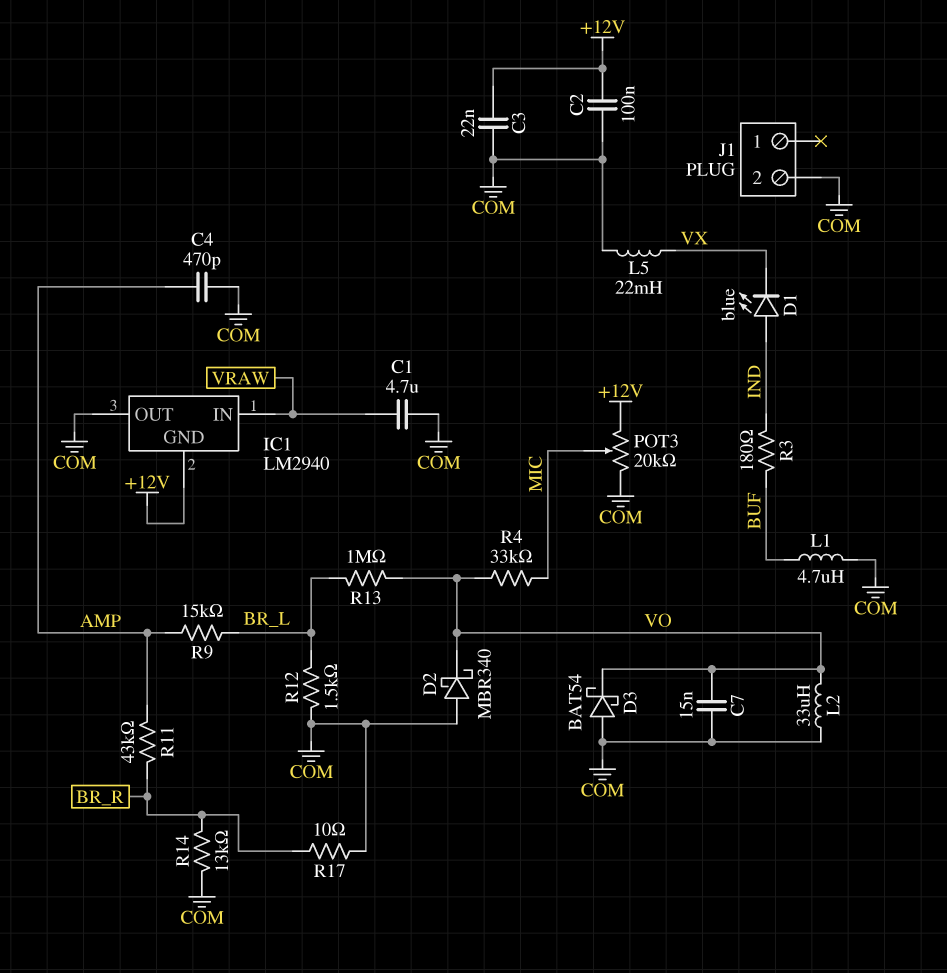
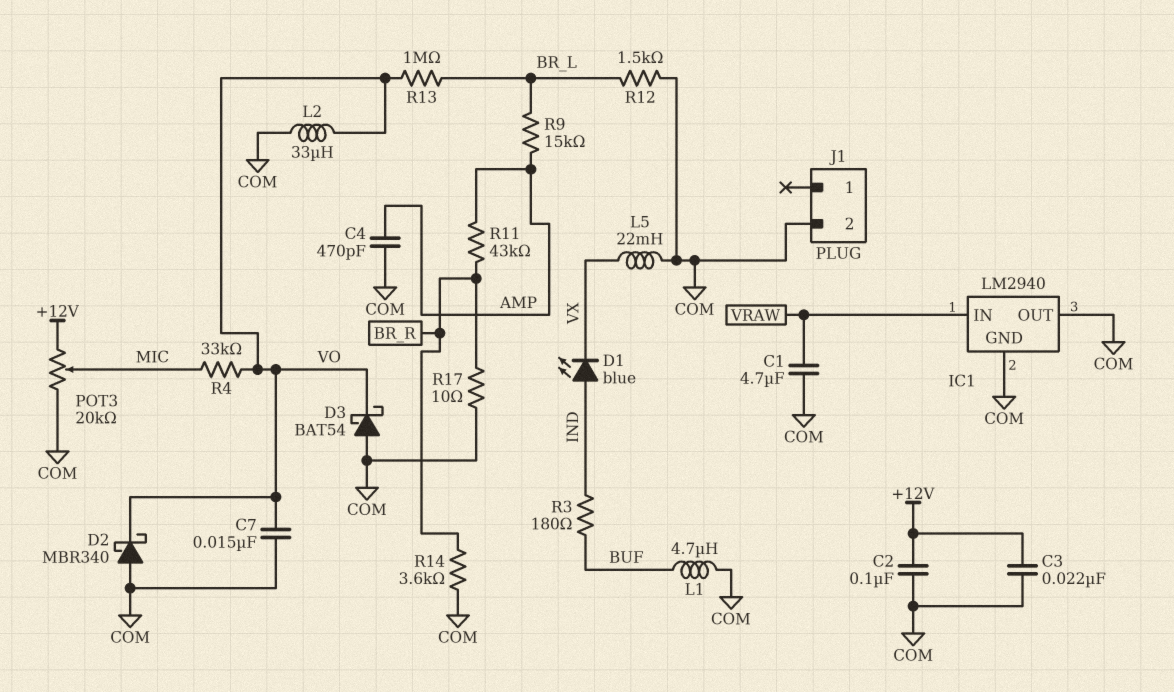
IC1 pin GND: +12V -> COM
R14: 13k (BR_R, COM) -> 3.6k (BR_R, COM)

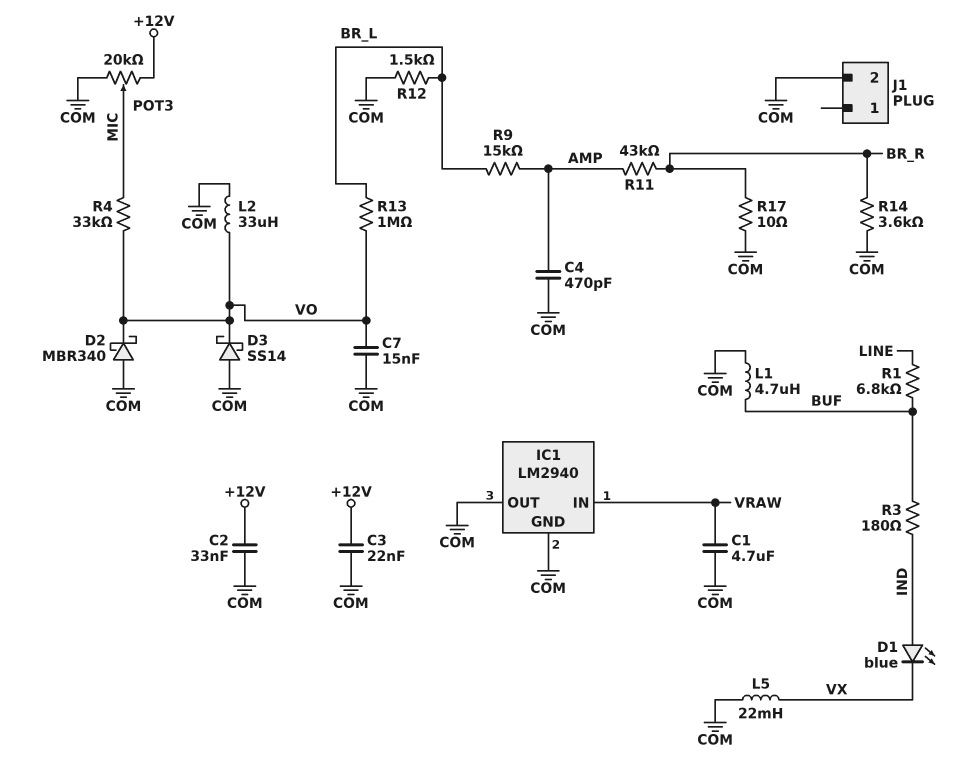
C2: 100nF (+12V, COM) -> 33nF (+12V, COM)
D3: schottky BAT54 (A COM, K VO) -> schottky SS14 (A COM, K VO)
R1: none -> 6.8k (BUF, LINE)

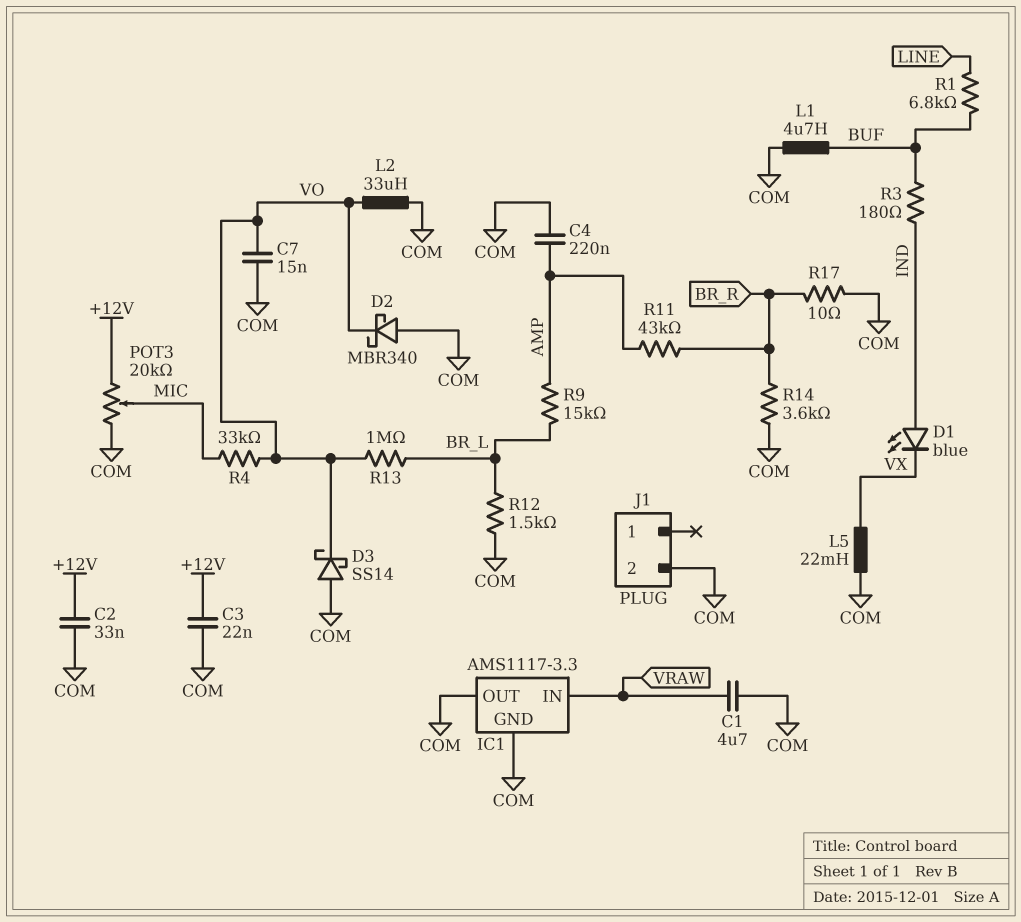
C4: 470pF (AMP, COM) -> 220nF (AMP, COM)
IC1: LM2940 -> AMS1117-3.3

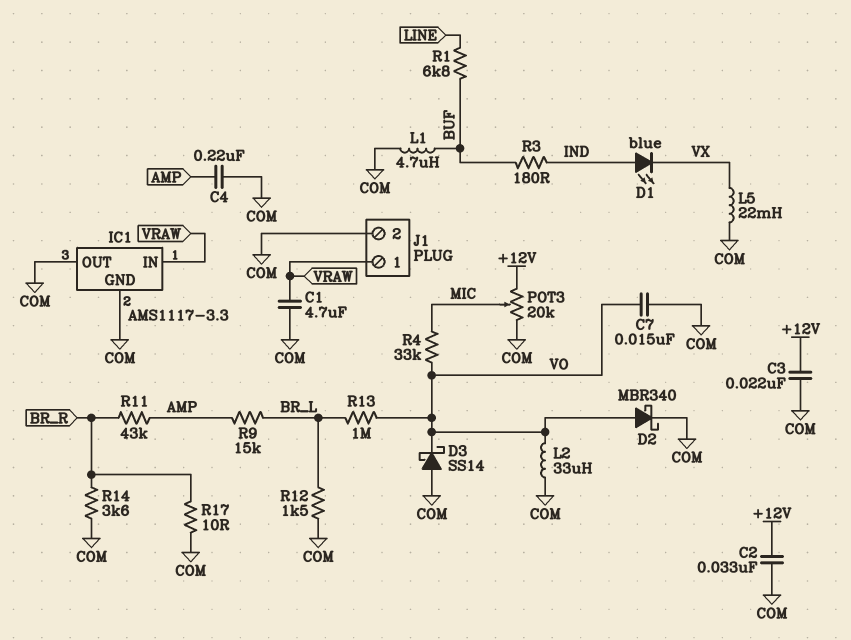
D2: schottky MBR340 (A COM, K VO) -> schottky MBR340 (A VO, K COM)
J1 pin 1: none -> VRAW

